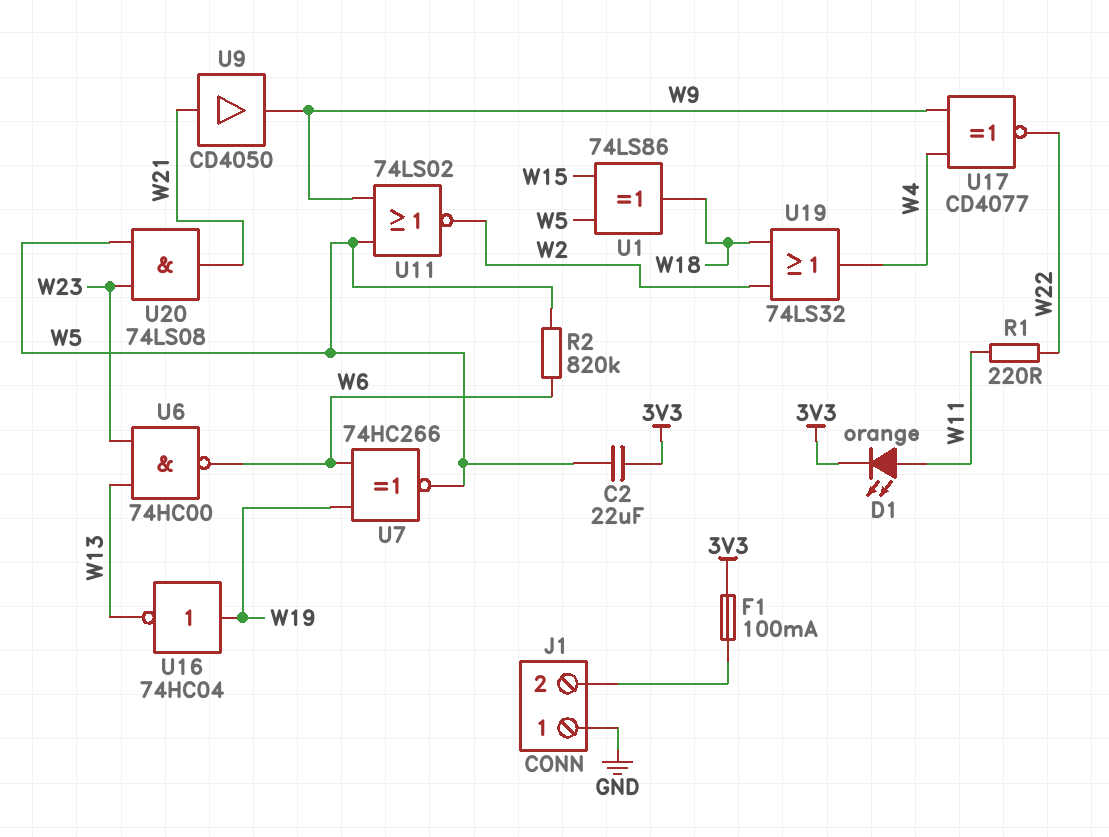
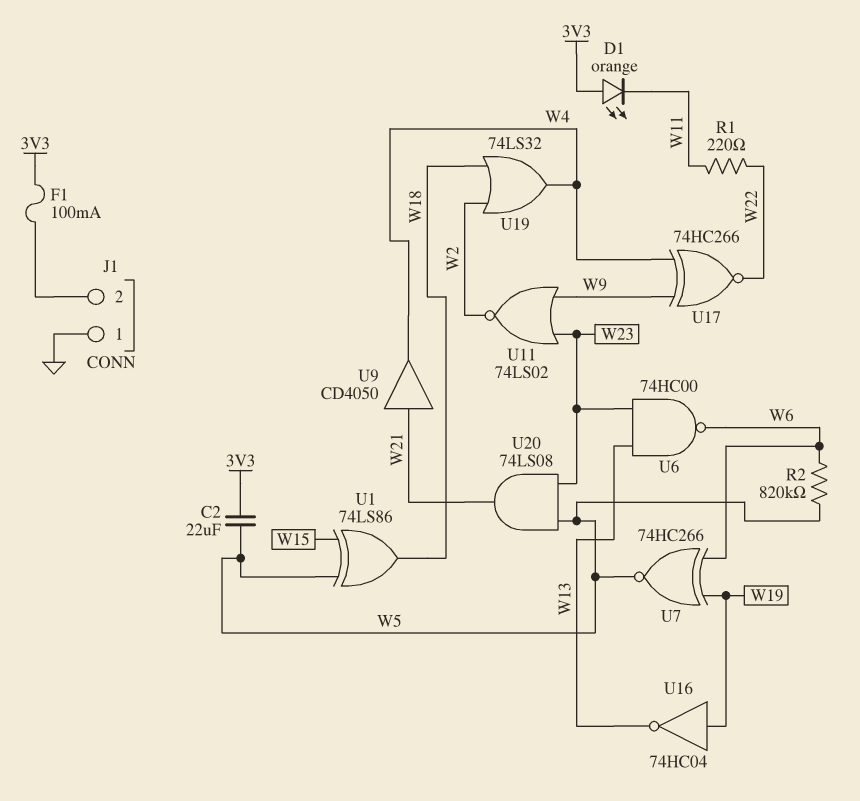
D1: LED orange (A W11, K 3V3) -> LED orange (A 3V3, K W11)
U9: buffer CD4050 (in W21, out W9) -> buffer CD4050 (in W21, out W4)
U11: NOR 74LS02 (in W5, in W9, out W2) -> NOR 74LS02 (in W9, in W23, out W2)
U17: XNOR CD4077 (in W4, in W9, out W22) -> XNOR 74HC266 (in W4, in W9, out W22)

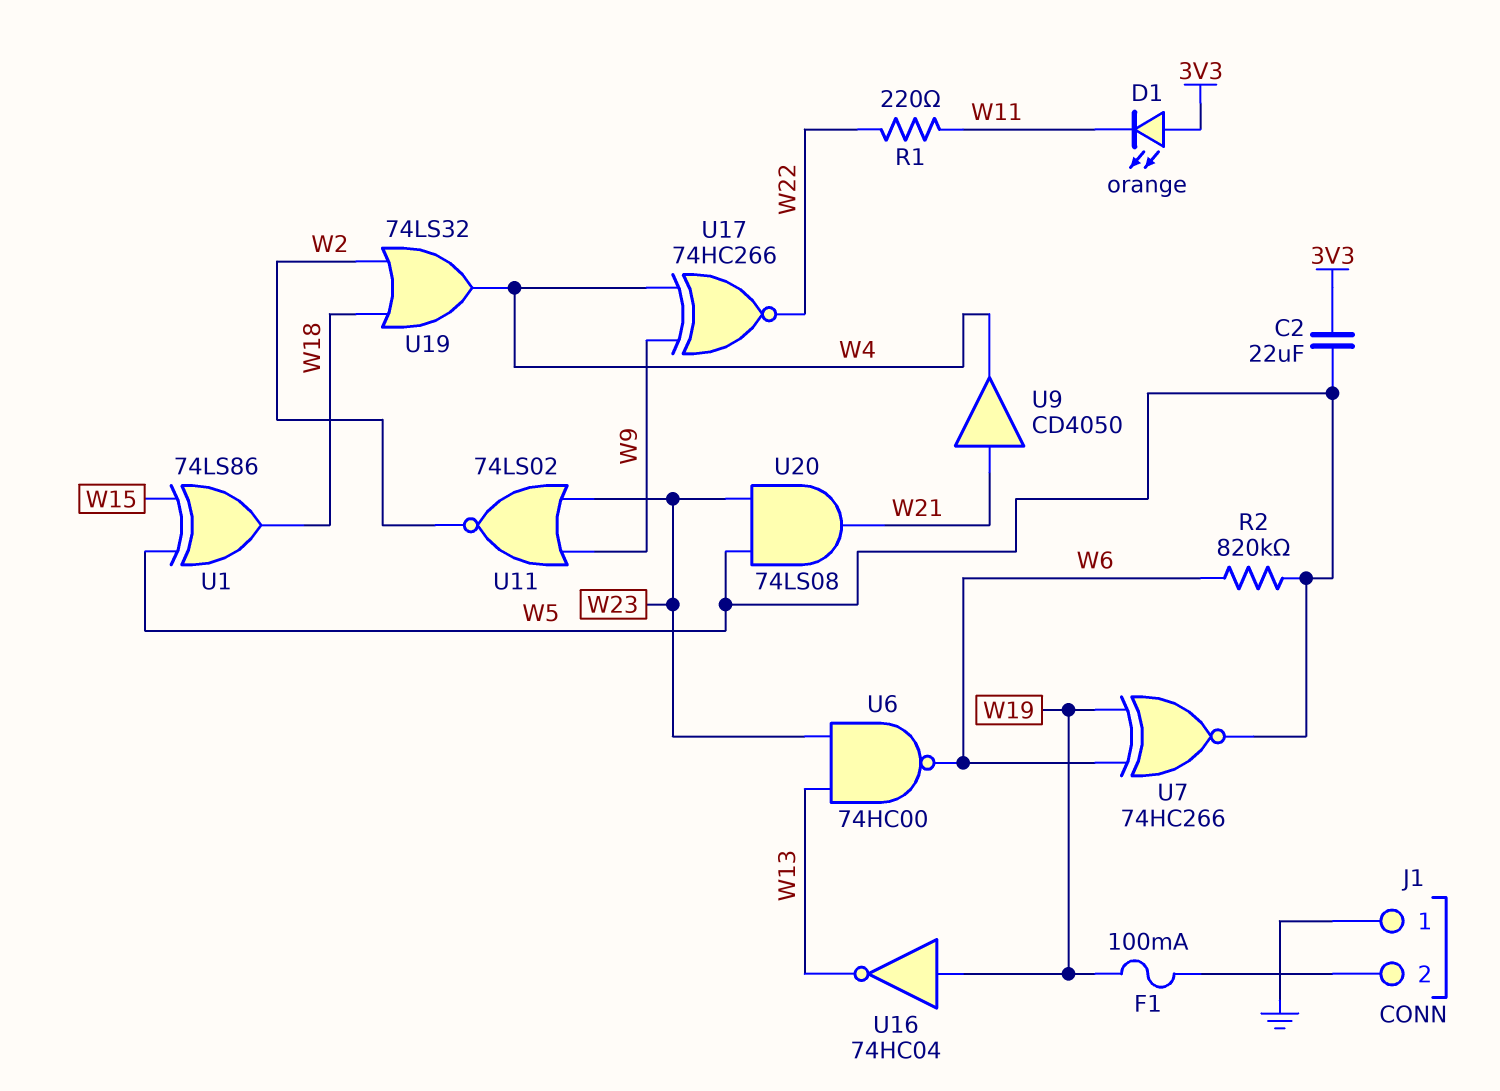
F1: 100mA (3V3, J1/2) -> 100mA (J1/2, W19)

